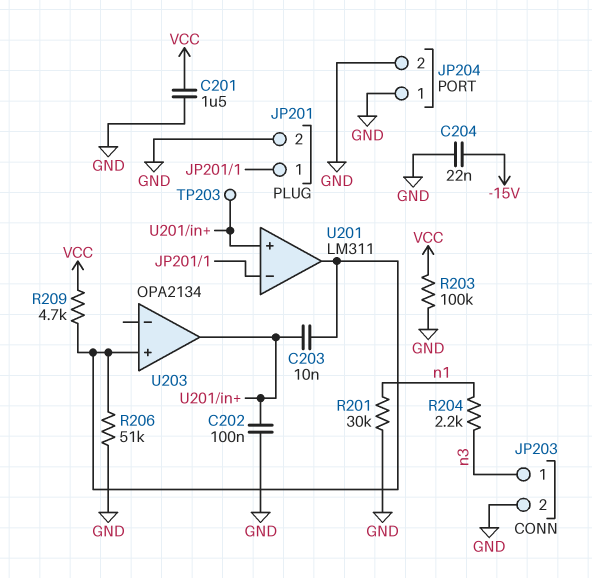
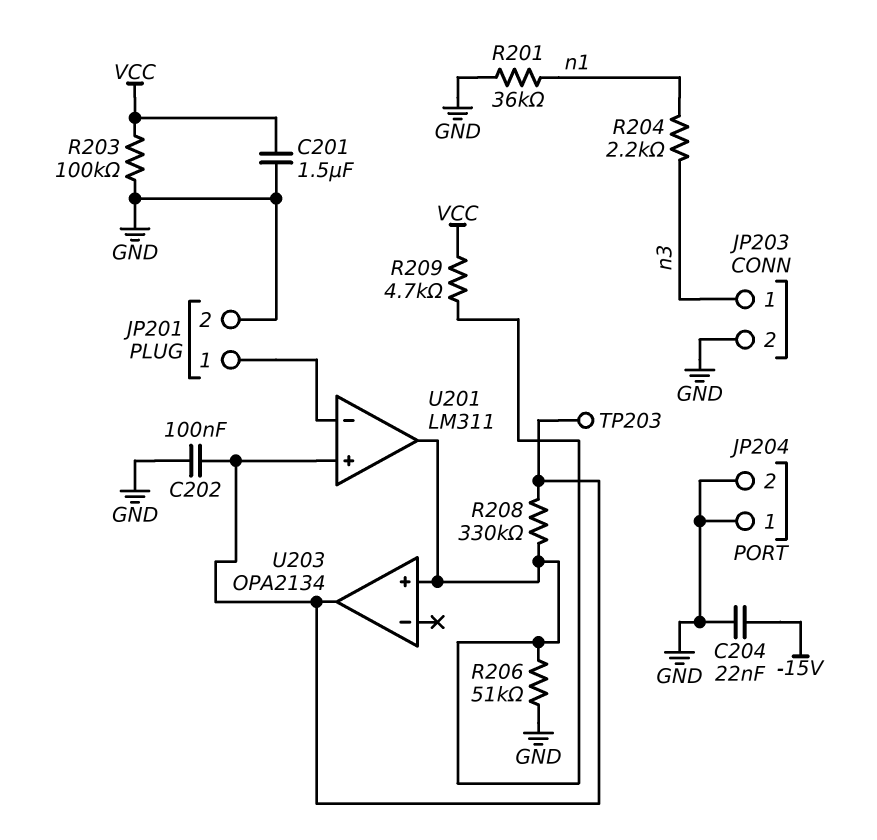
C203: 10nF (U201/in+, U201/out) -> none
R201: 30k (GND, n1) -> 36k (GND, n1)
R208: none -> 330k (U201/in+, U201/out)

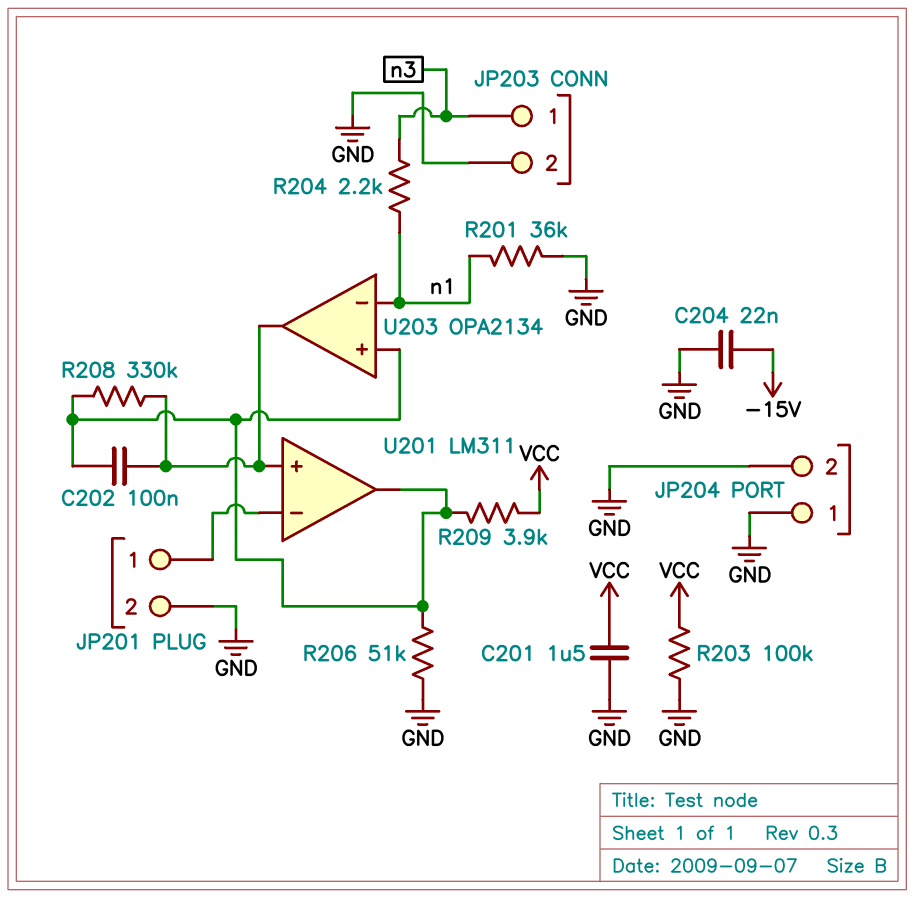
C202: 100nF (GND, U201/in+) -> 100nF (U201/in+, U201/out)
R209: 4.7k (U201/out, VCC) -> 3.9k (U201/out, VCC)
TP203: test point (U201/in+) -> none
U203 pin in-: none -> n1

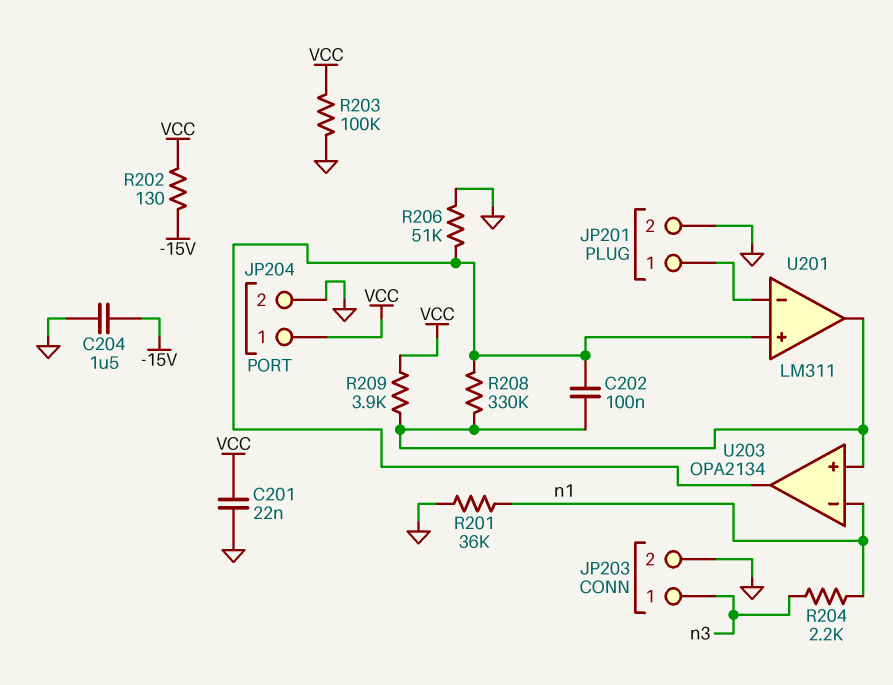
C201: 1.5uF (GND, VCC) -> 22nF (GND, VCC)
C204: 22nF (-15V, GND) -> 1.5uF (-15V, GND)
JP204 pin 1: GND -> VCC
R202: none -> 130 (-15V, VCC)
R206: 51k (GND, U201/out) -> 51k (GND, U201/in+)

